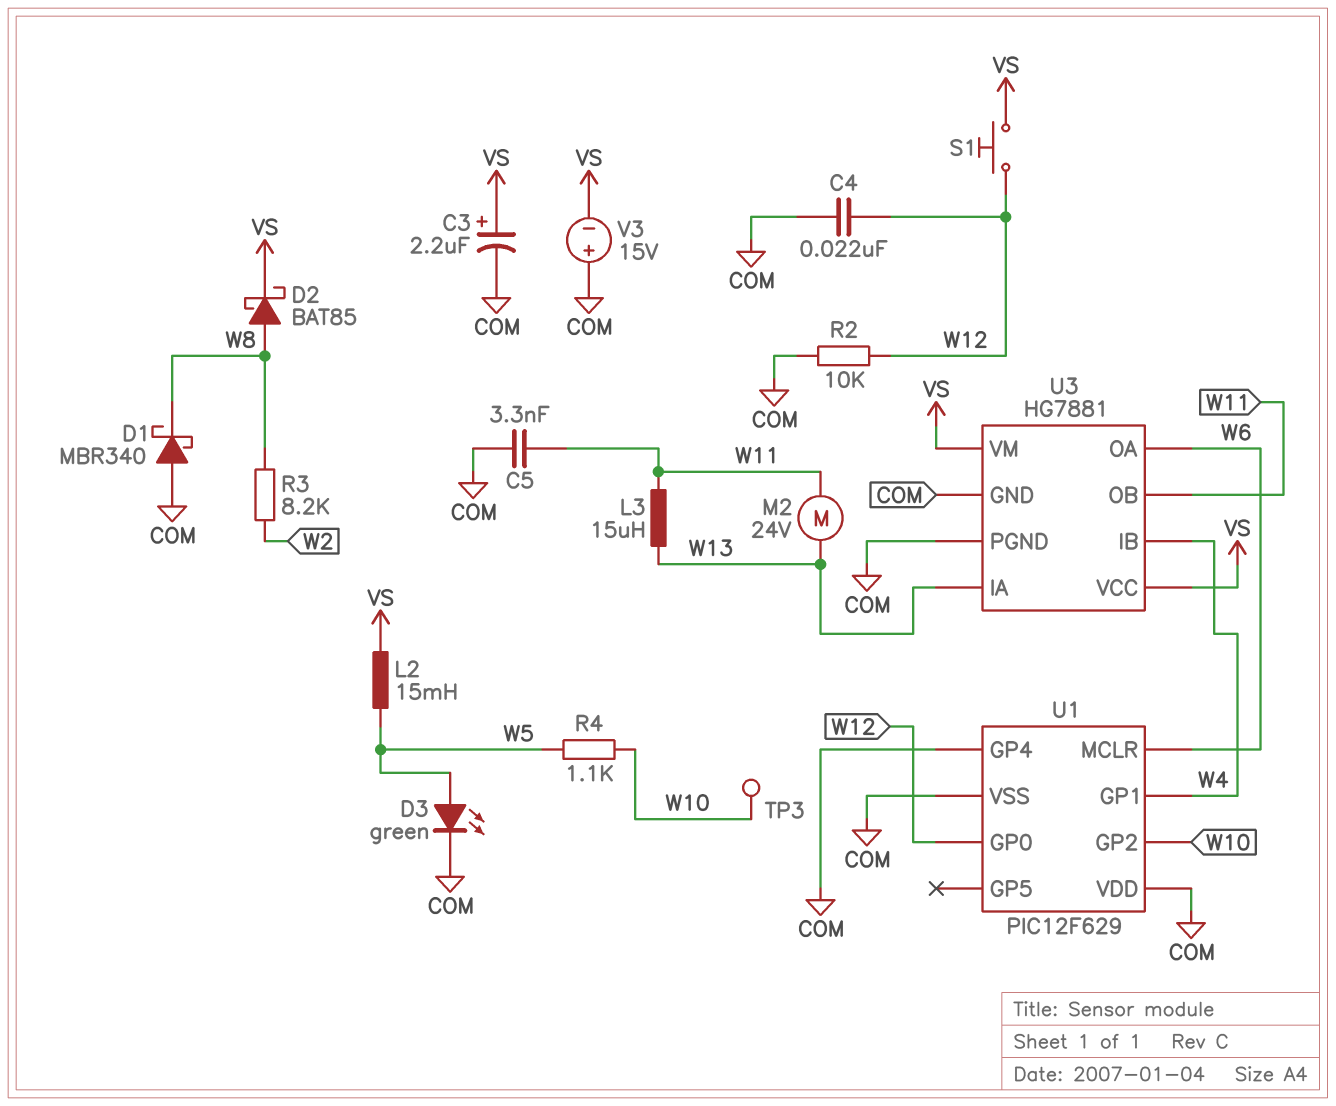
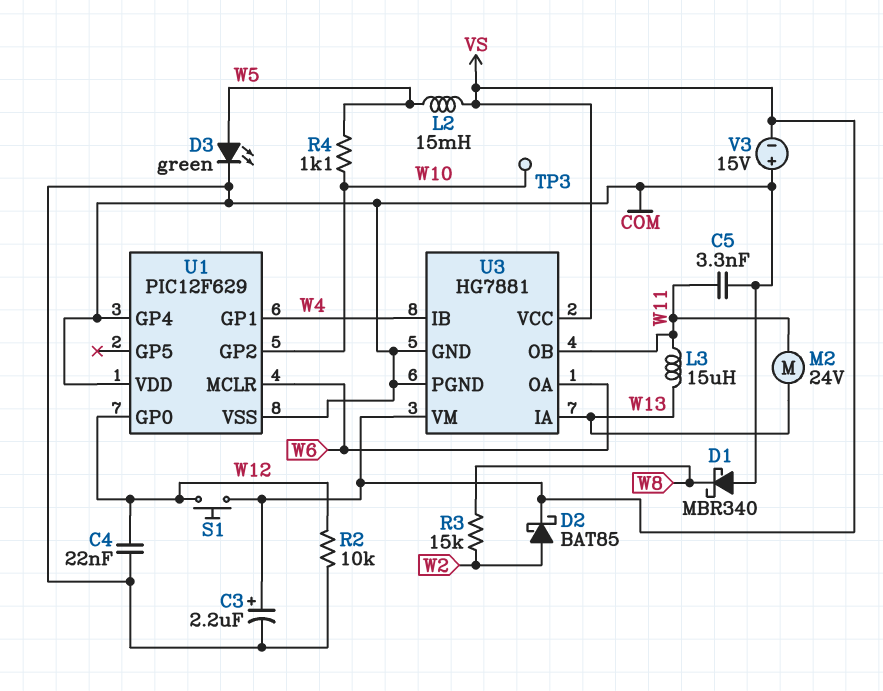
D2: schottky BAT85 (A W8, K VS) -> schottky BAT85 (A W2, K VS)
R3: 8.2k (W2, W8) -> 15k (W2, W8)

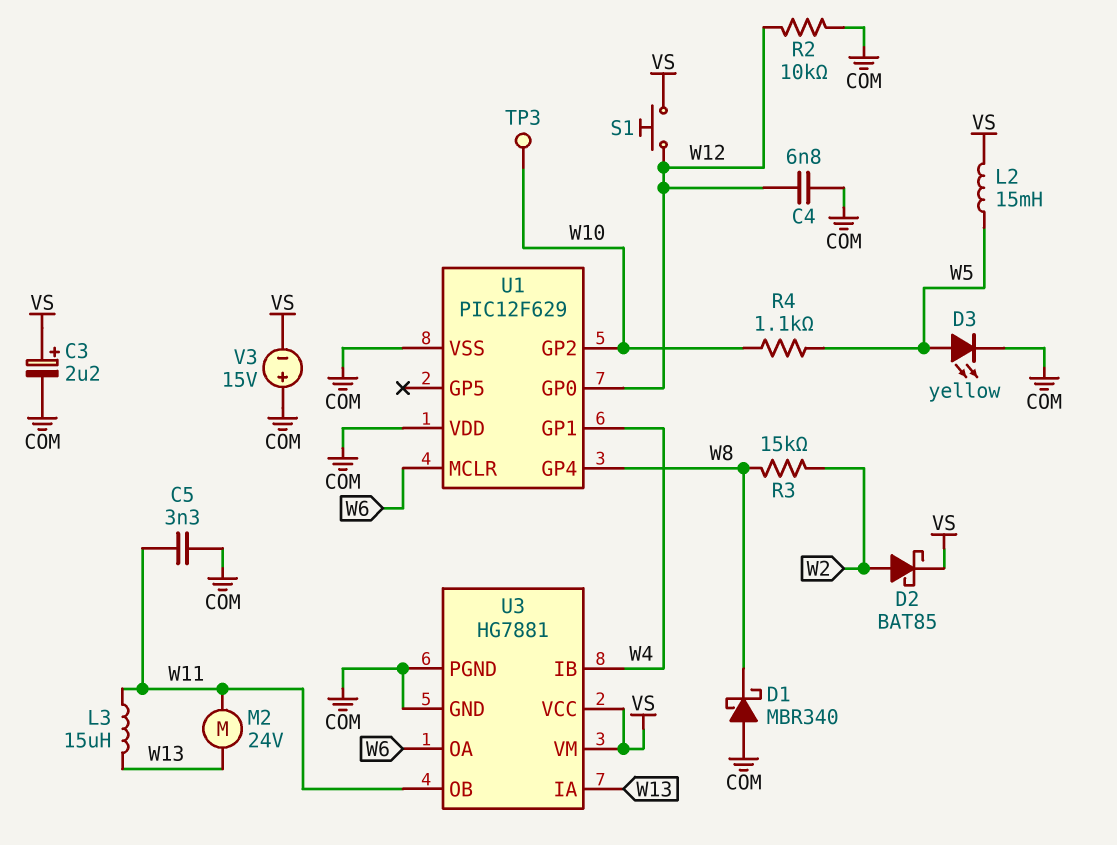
C4: 22nF (COM, W12) -> 6.8nF (COM, W12)
D3: LED green (A W5, K COM) -> LED yellow (A W5, K COM)
U1 pin GP4: COM -> W8

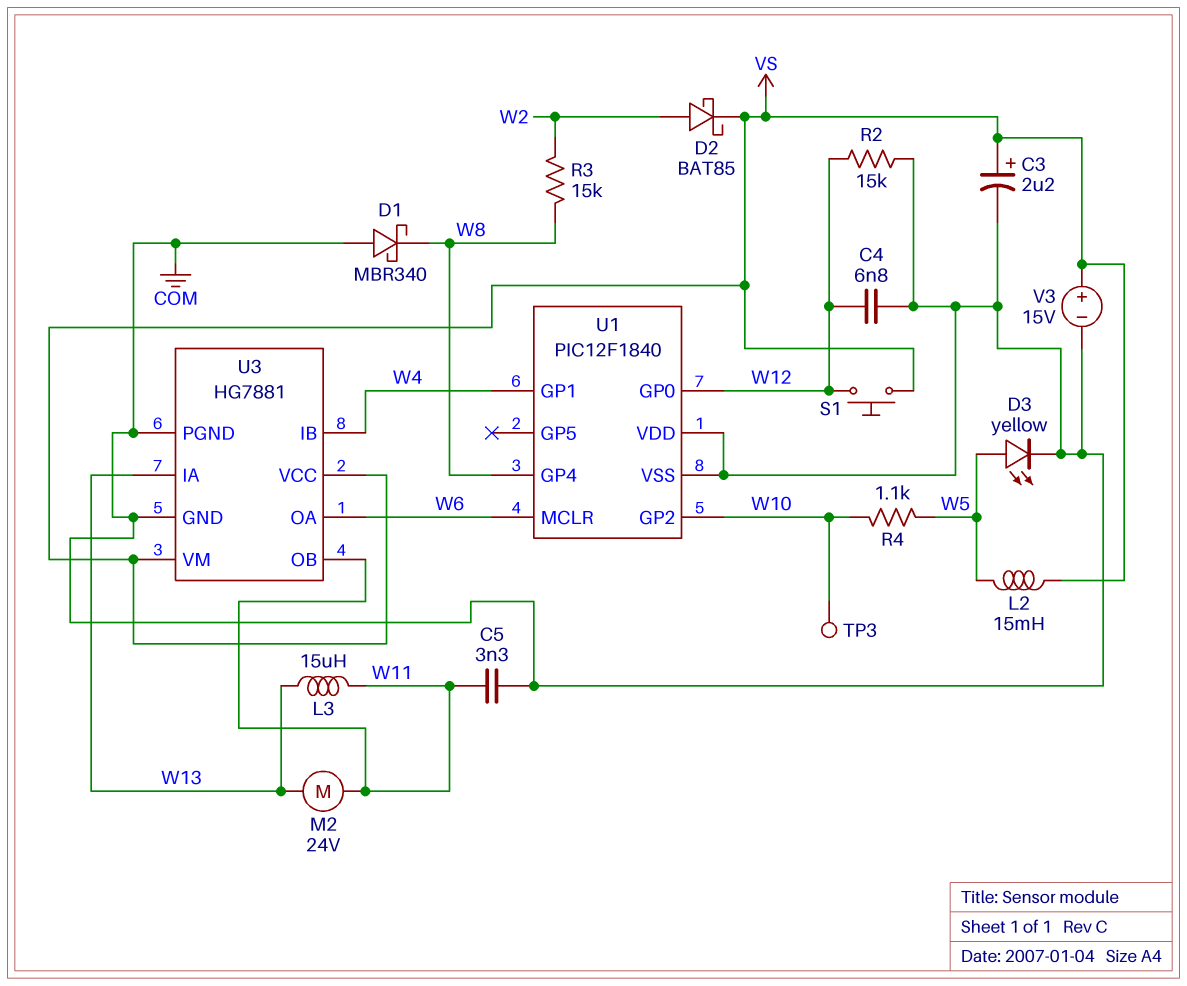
R2: 10k (COM, W12) -> 15k (COM, W12)
U1: PIC12F629 -> PIC12F1840
V3: 15V (plus COM, minus VS) -> 15V (plus VS, minus COM)

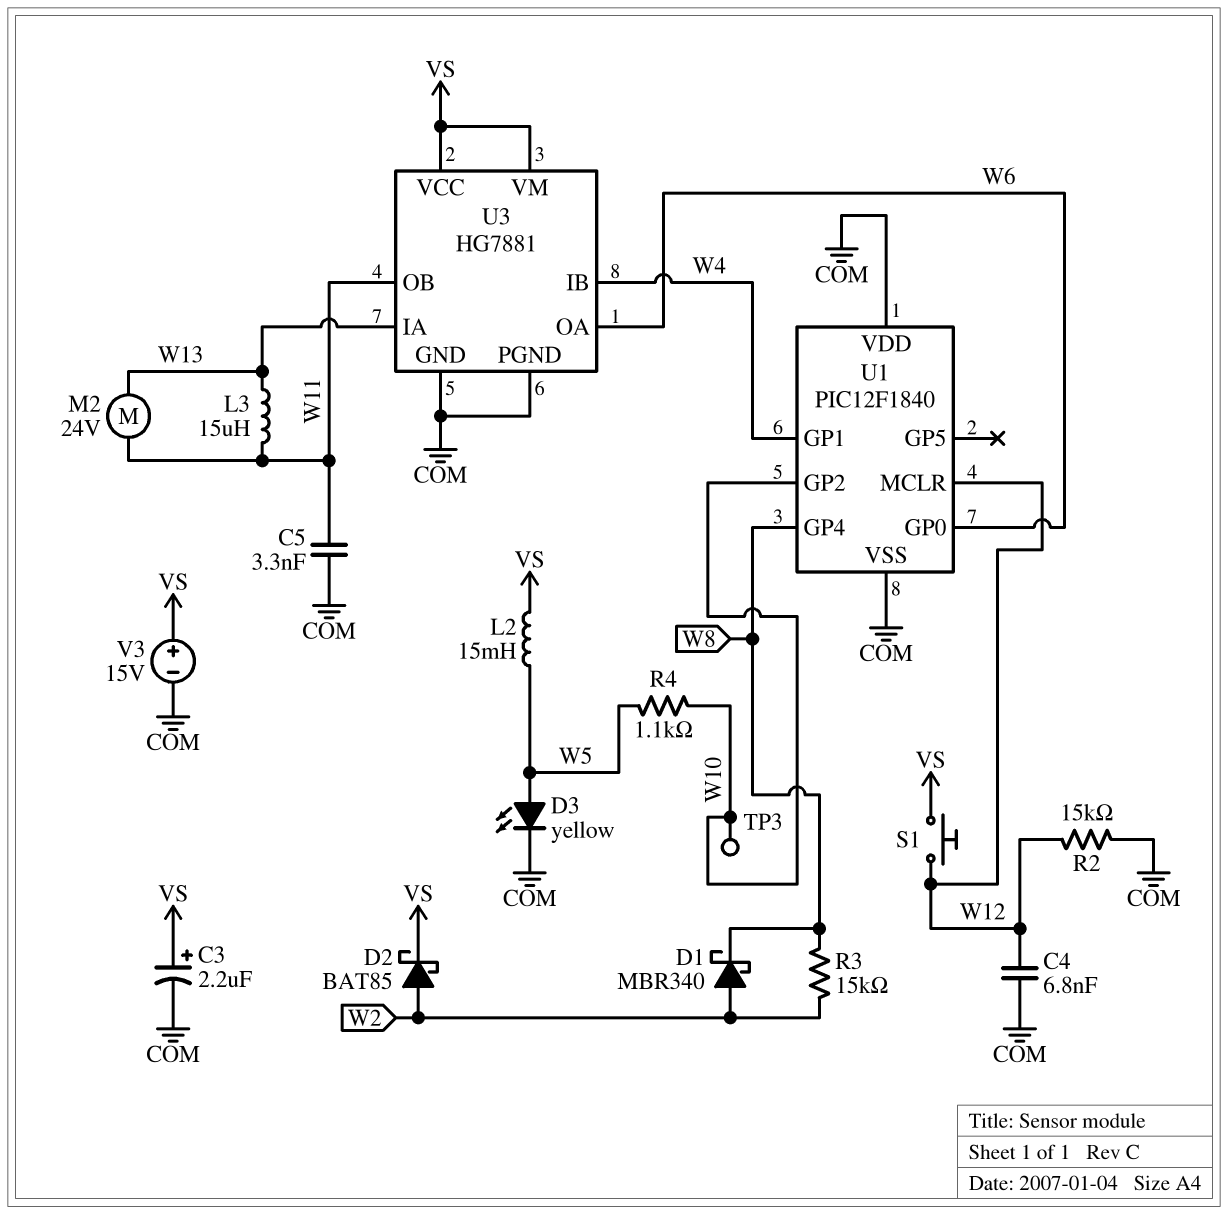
D1: schottky MBR340 (A COM, K W8) -> schottky MBR340 (A W2, K W8)
U1 pin GP0: W12 -> W6
U1 pin MCLR: W6 -> W12

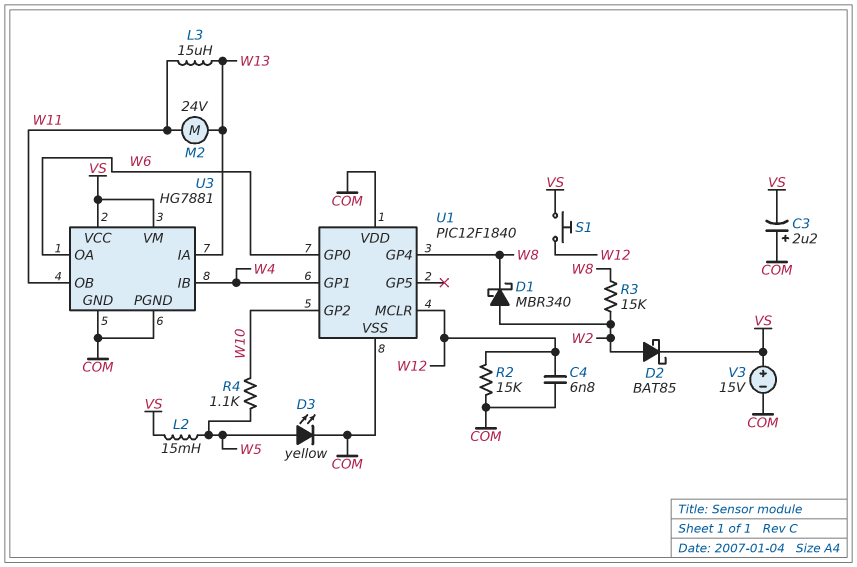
C3: 2.2uF (plus VS, minus COM) -> 2.2uF (plus COM, minus VS)
C5: 3.3nF (COM, W11) -> none
TP3: test point (W10) -> none

